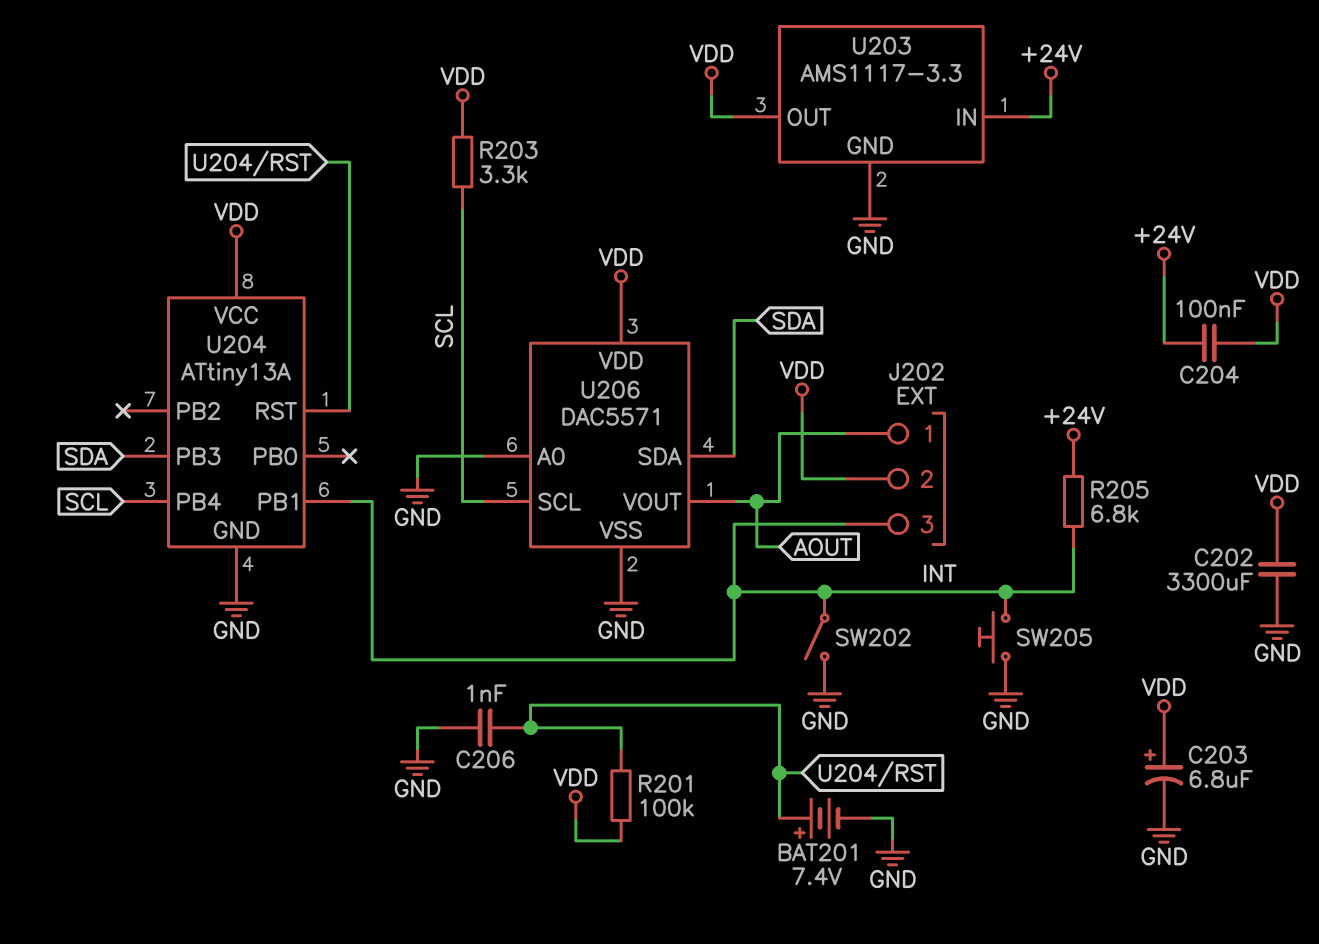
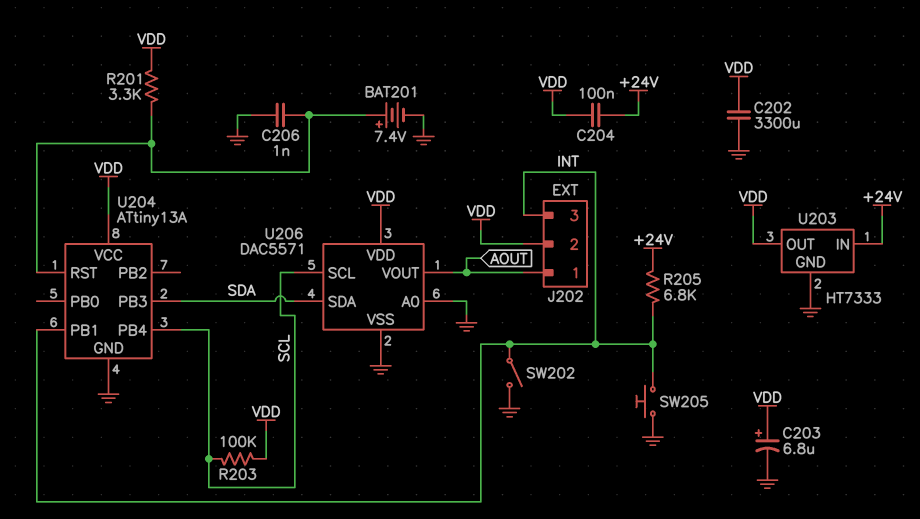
R201: 100k (U204/RST, VDD) -> 3.3k (U204/RST, VDD)
R203: 3.3k (SCL, VDD) -> 100k (SCL, VDD)
U203: AMS1117-3.3 -> HT7333

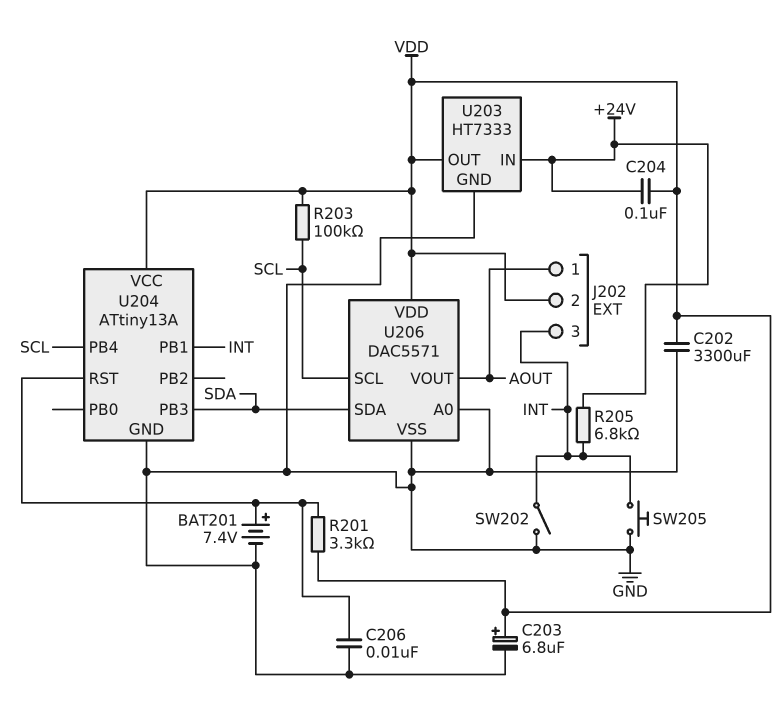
C206: 1nF (GND, U204/RST) -> 10nF (GND, U204/RST)

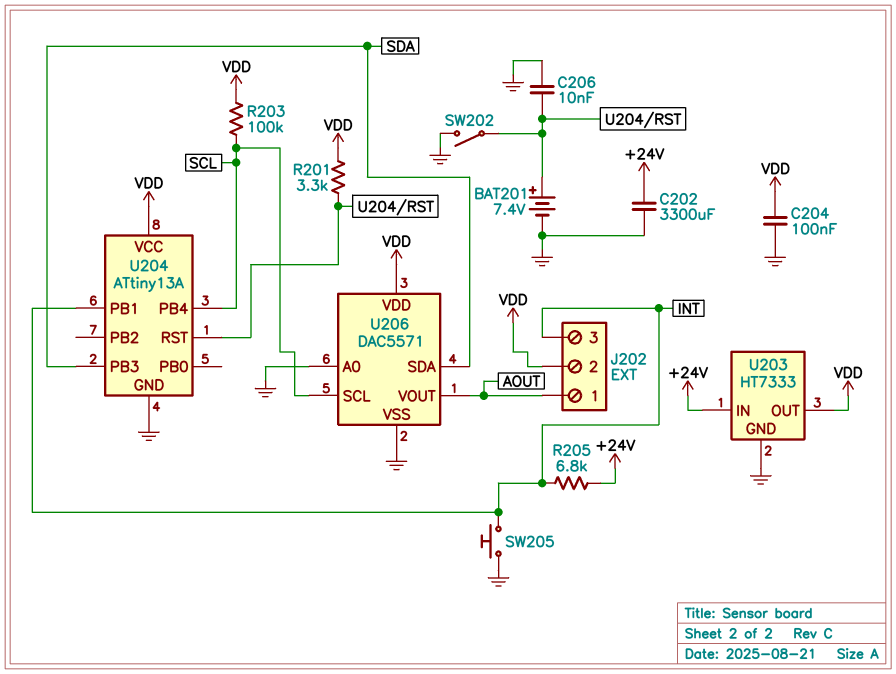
C202: 3300uF (GND, VDD) -> 3300uF (+24V, GND)
C203: 6.8uF (plus VDD, minus GND) -> none
C204: 100nF (+24V, VDD) -> 100nF (GND, VDD)
SW202: switch (GND, INT) -> switch (GND, U204/RST)

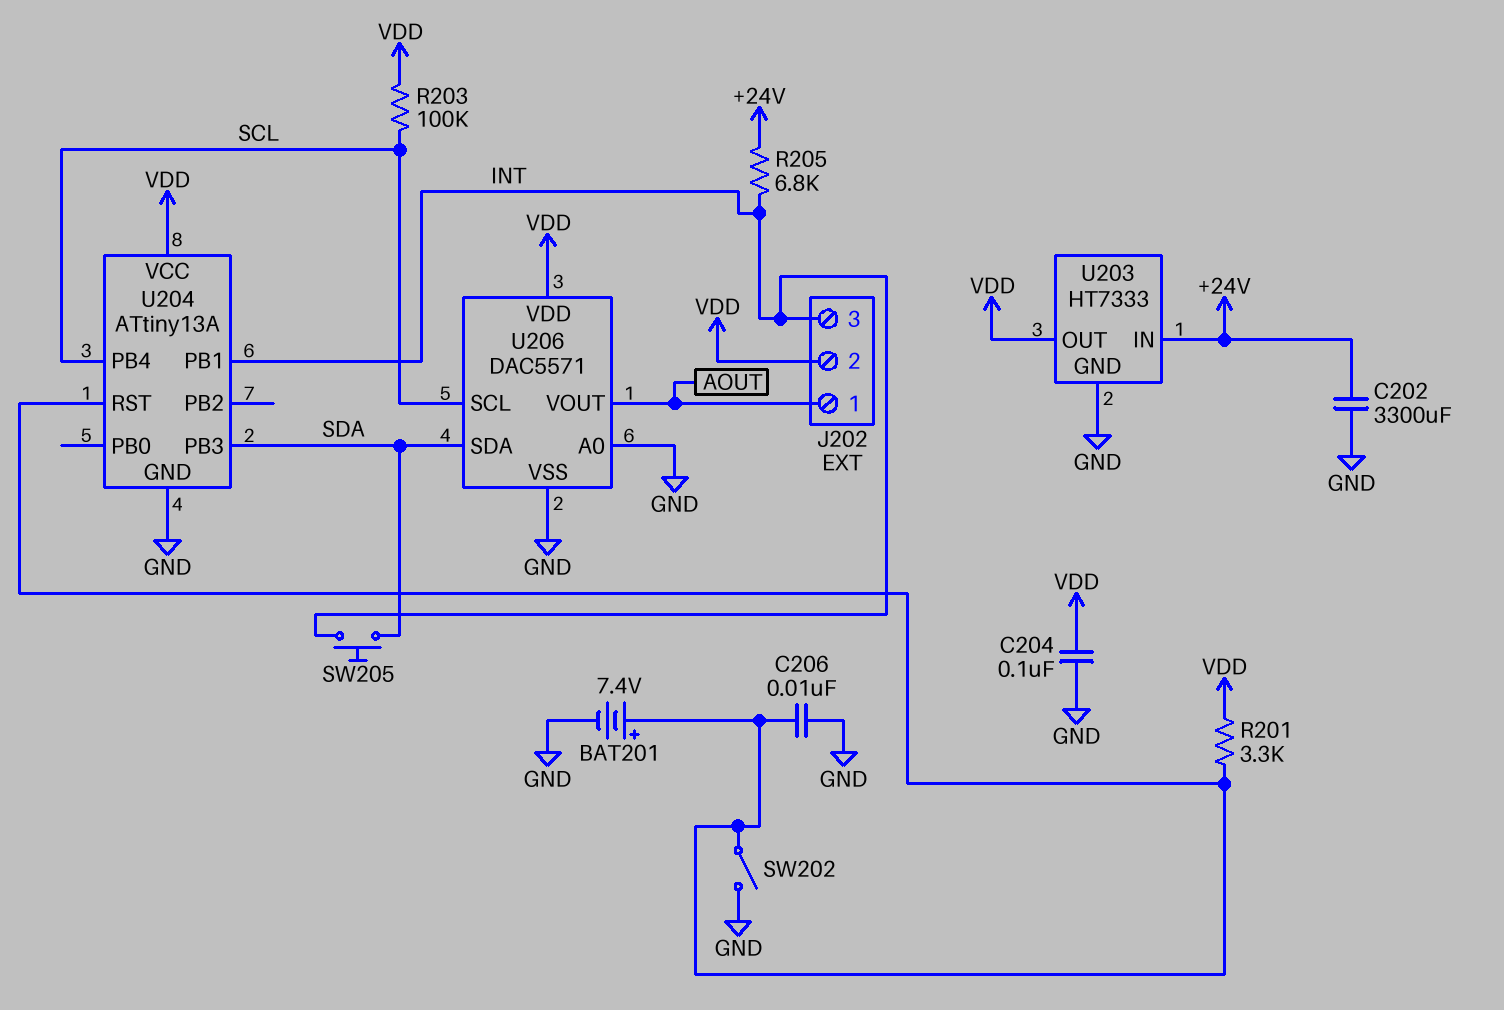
SW205: button (GND, INT) -> button (INT, SDA)

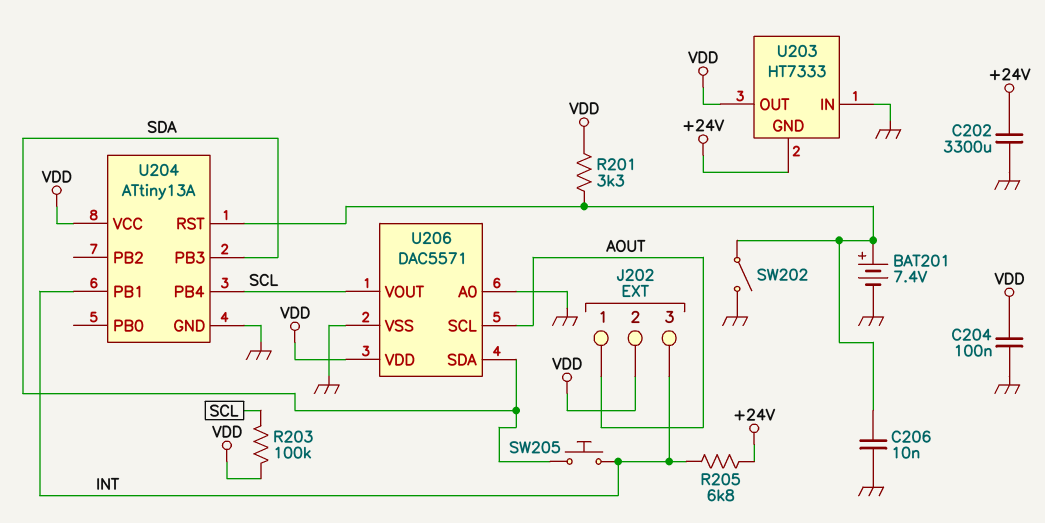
U203 pin GND: GND -> +24V
U203 pin IN: +24V -> GND
U206 pin SCL: SCL -> AOUT
U206 pin VOUT: AOUT -> SCL

